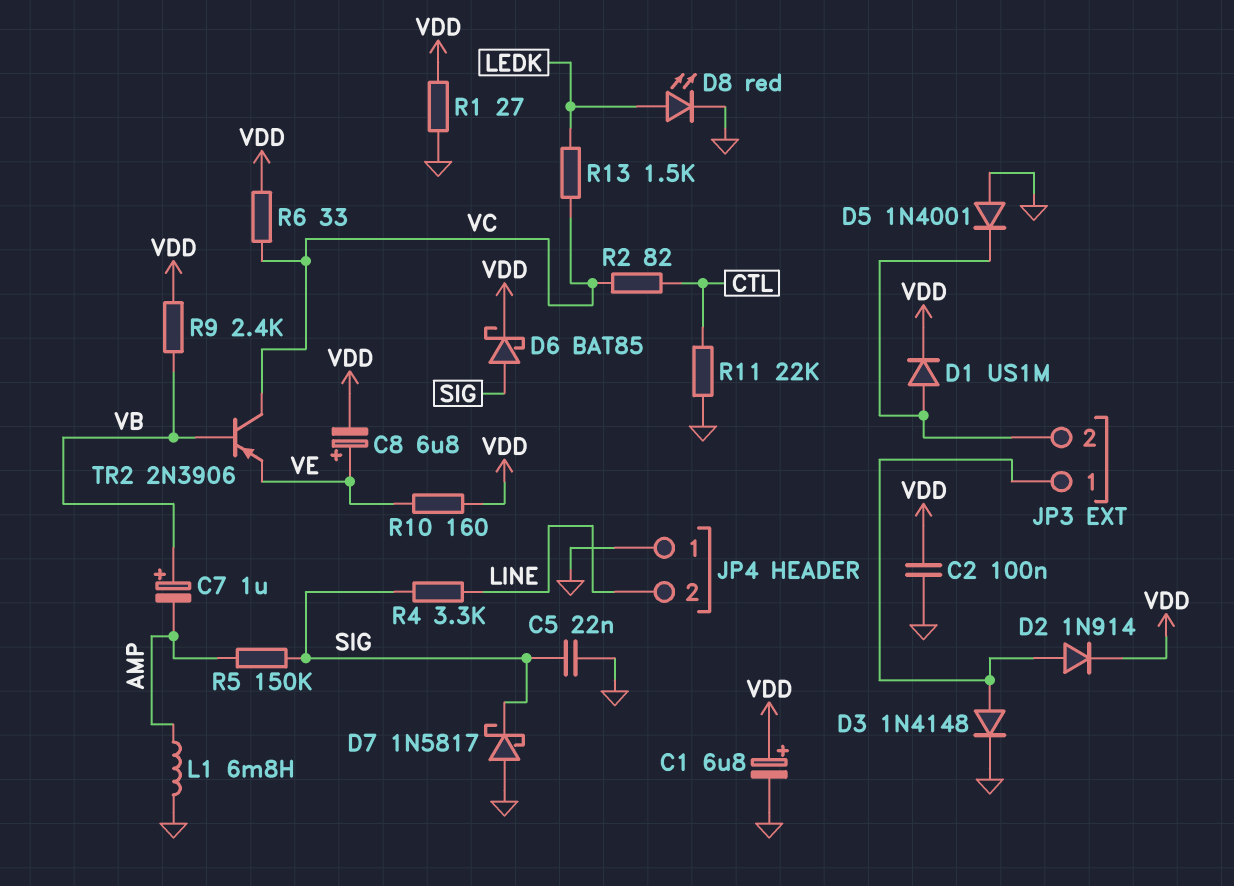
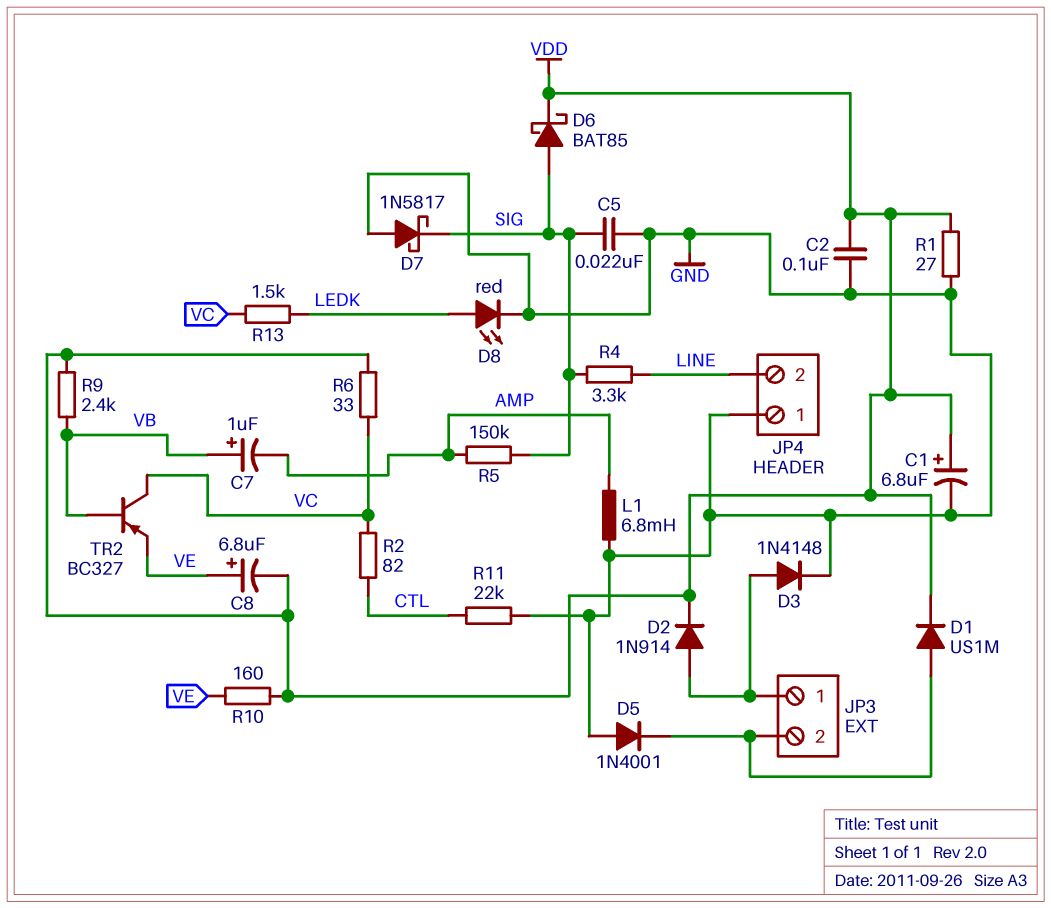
TR2: PNP 2N3906 (B VB, C VC, E VE) -> PNP BC327 (B VB, C VC, E VE)

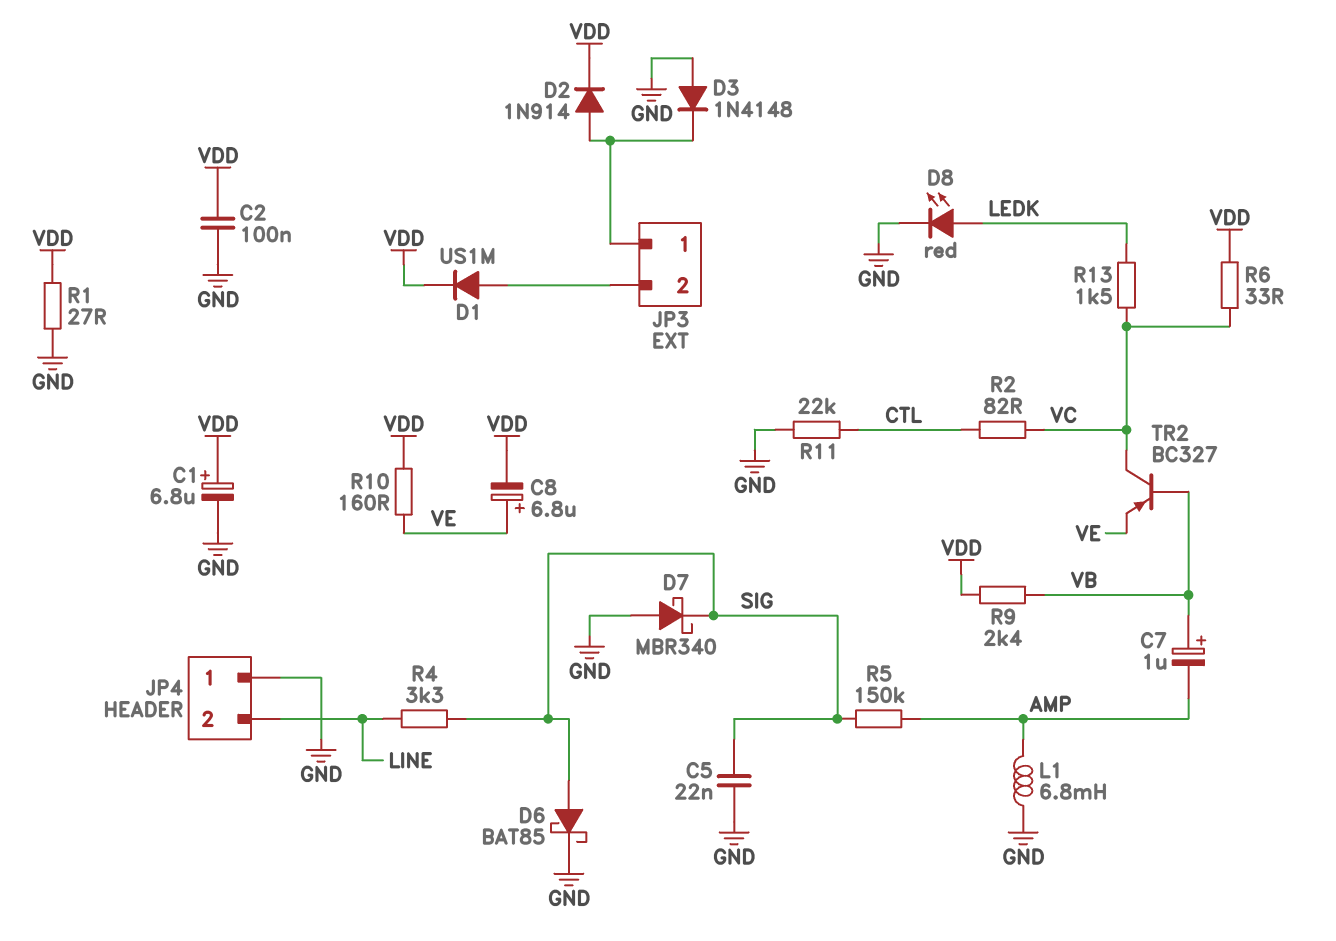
D3: diode 1N4148 (A JP3/1, K GND) -> diode 1N4148 (A GND, K JP3/1)
D5: diode 1N4001 (A GND, K JP3/2) -> none
D6: schottky BAT85 (A SIG, K VDD) -> schottky BAT85 (A SIG, K GND)
D7: schottky 1N5817 (A GND, K SIG) -> schottky MBR340 (A GND, K SIG)

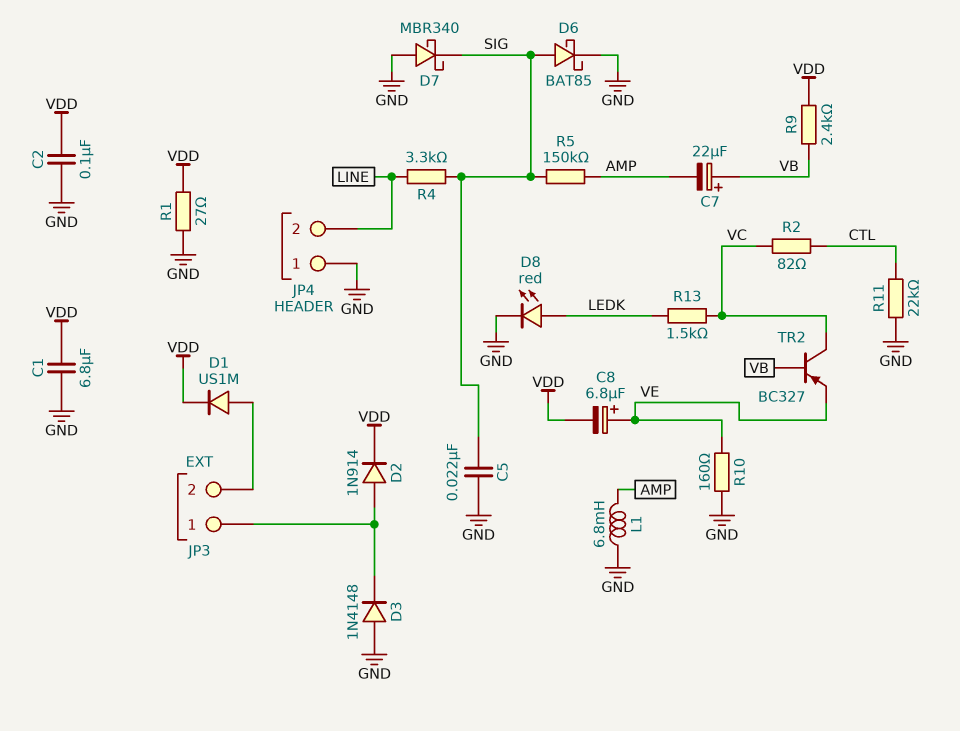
C1: 6.8uF (plus VDD, minus GND) -> 6.8uF (GND, VDD)
C7: 1uF (plus VB, minus AMP) -> 22uF (plus VB, minus AMP)
R6: 33 (VC, VDD) -> none
R10: 160 (VDD, VE) -> 160 (GND, VE)

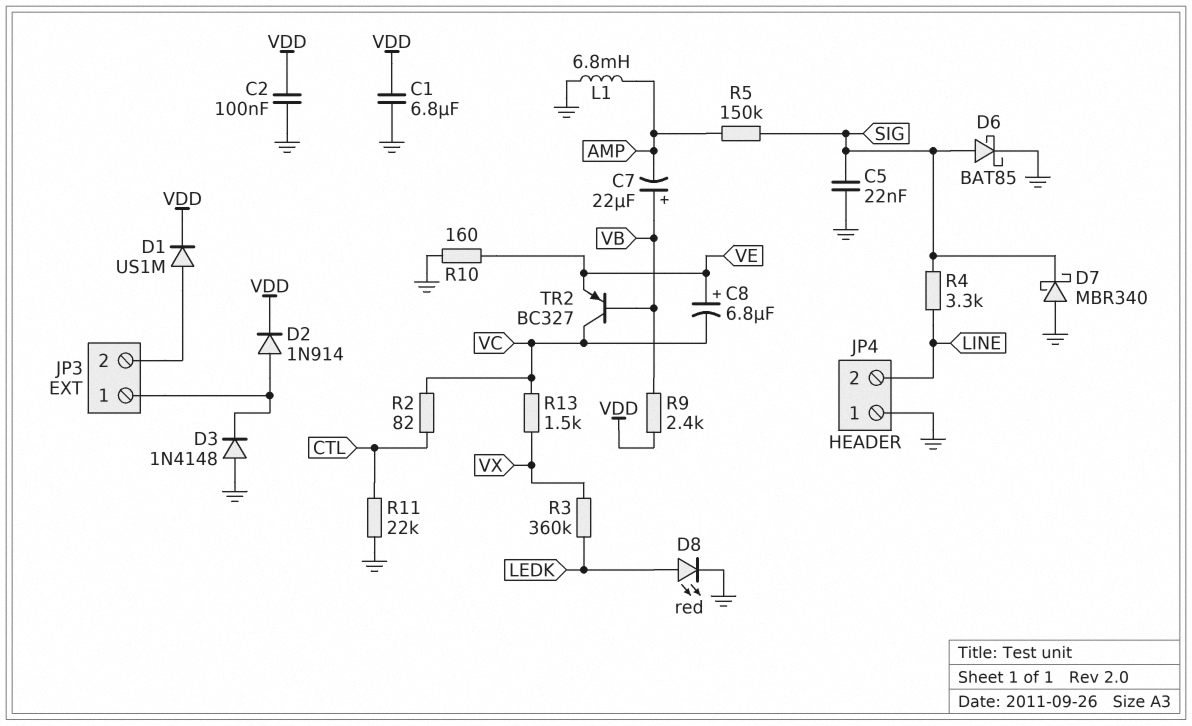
C8: 6.8uF (plus VE, minus VDD) -> 6.8uF (plus VE, minus VC)
R1: 27 (GND, VDD) -> none
R3: none -> 360k (LEDK, VX)
R13: 1.5k (LEDK, VC) -> 1.5k (VC, VX)

